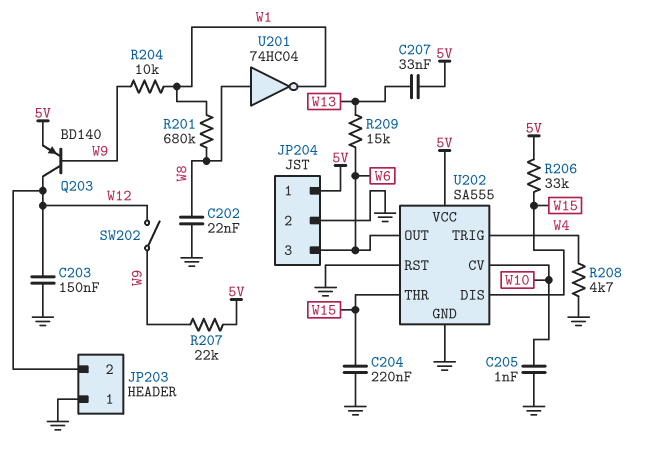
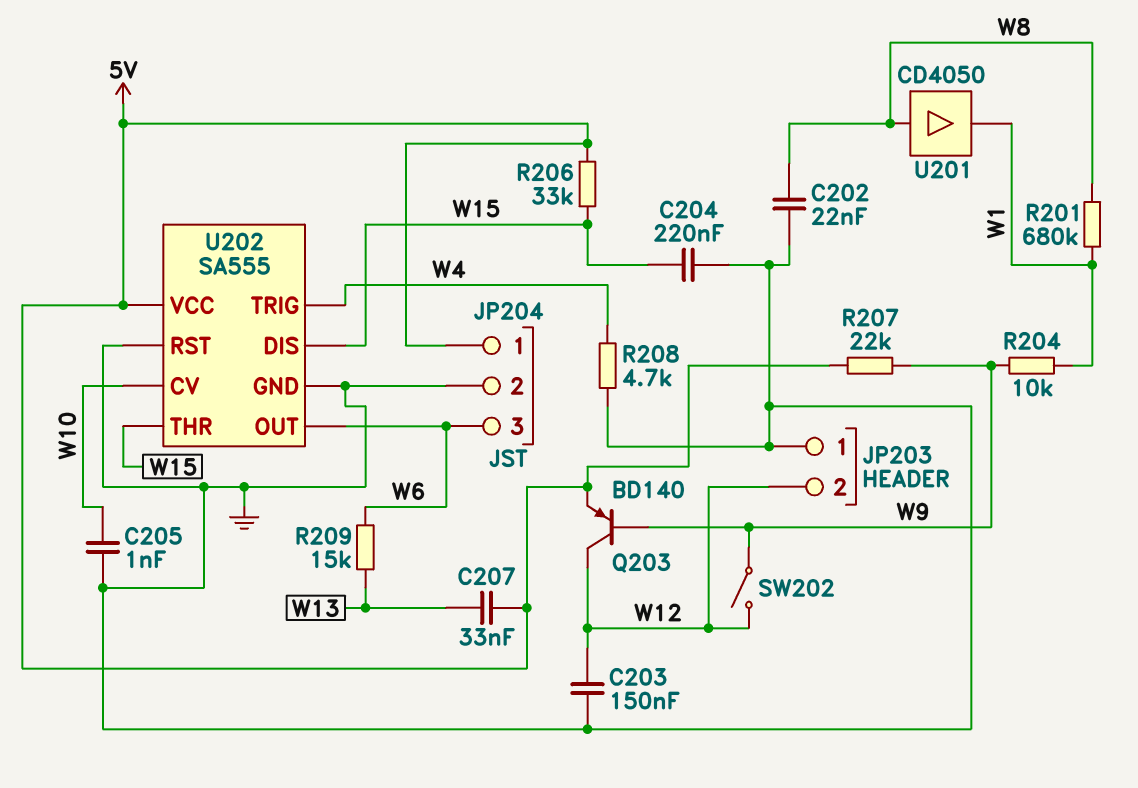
U201: NOT 74HC04 (in W8, out W1) -> buffer CD4050 (in W8, out W1)

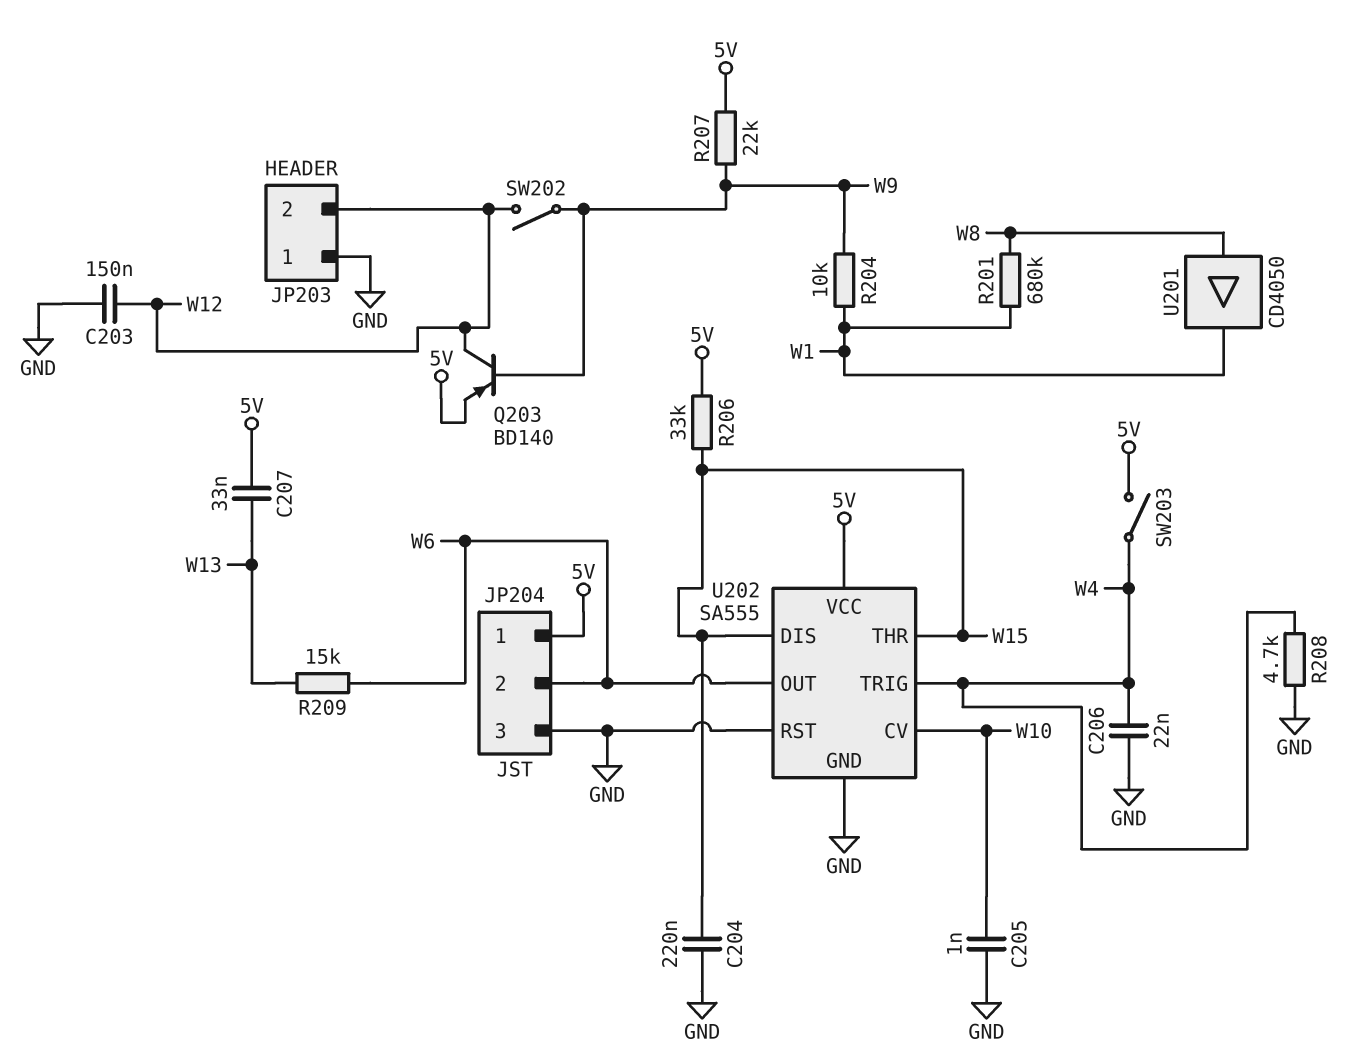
C202: 22nF (GND, W8) -> none
C206: none -> 22nF (GND, W4)
JP204 pin 2: GND -> W6
JP204 pin 3: W6 -> GND
SW203: none -> switch (5V, W4)

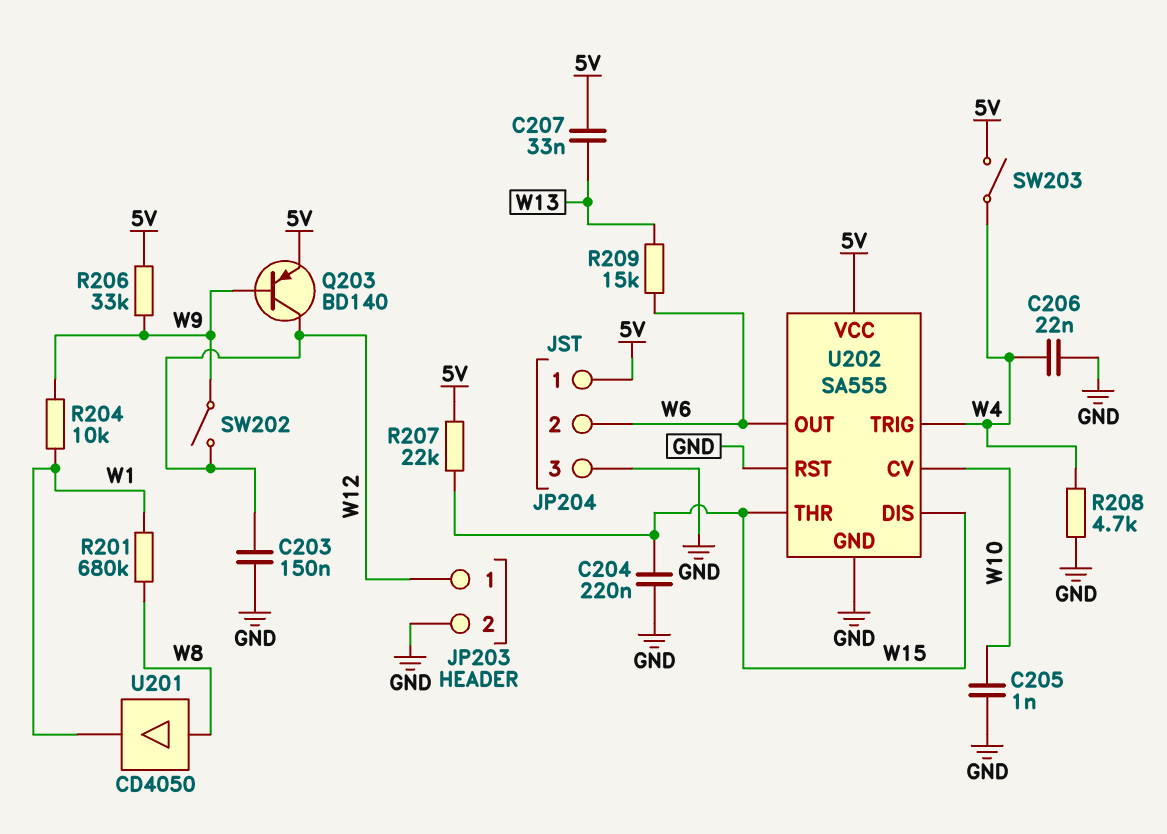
JP203 pin 1: GND -> W12
JP203 pin 2: W12 -> GND
R206: 33k (5V, W15) -> 33k (5V, W9)
R207: 22k (5V, W9) -> 22k (5V, W15)

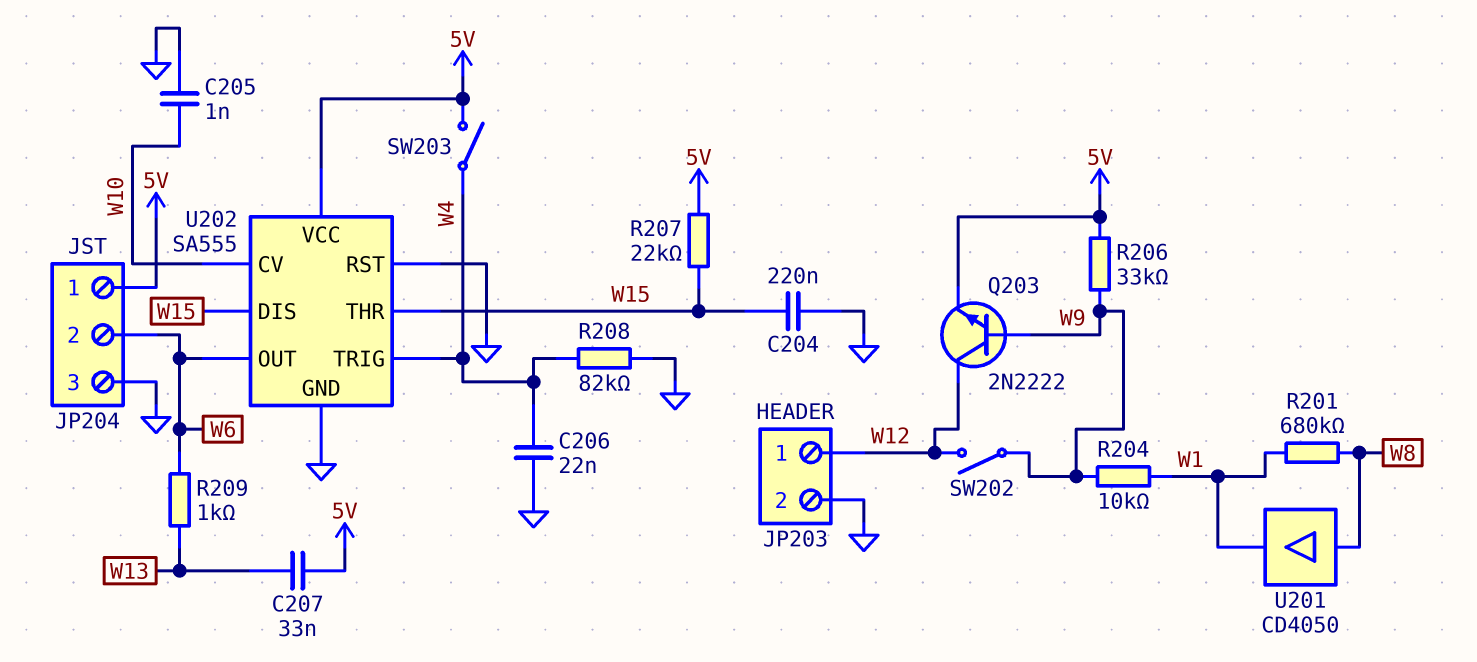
C203: 150nF (GND, W12) -> none
Q203: PNP BD140 (B W9, C W12, E 5V) -> NPN 2N2222 (B W9, C W12, E 5V)
R208: 4.7k (GND, W4) -> 82k (GND, W4)
R209: 15k (W6, W13) -> 1k (W6, W13)

